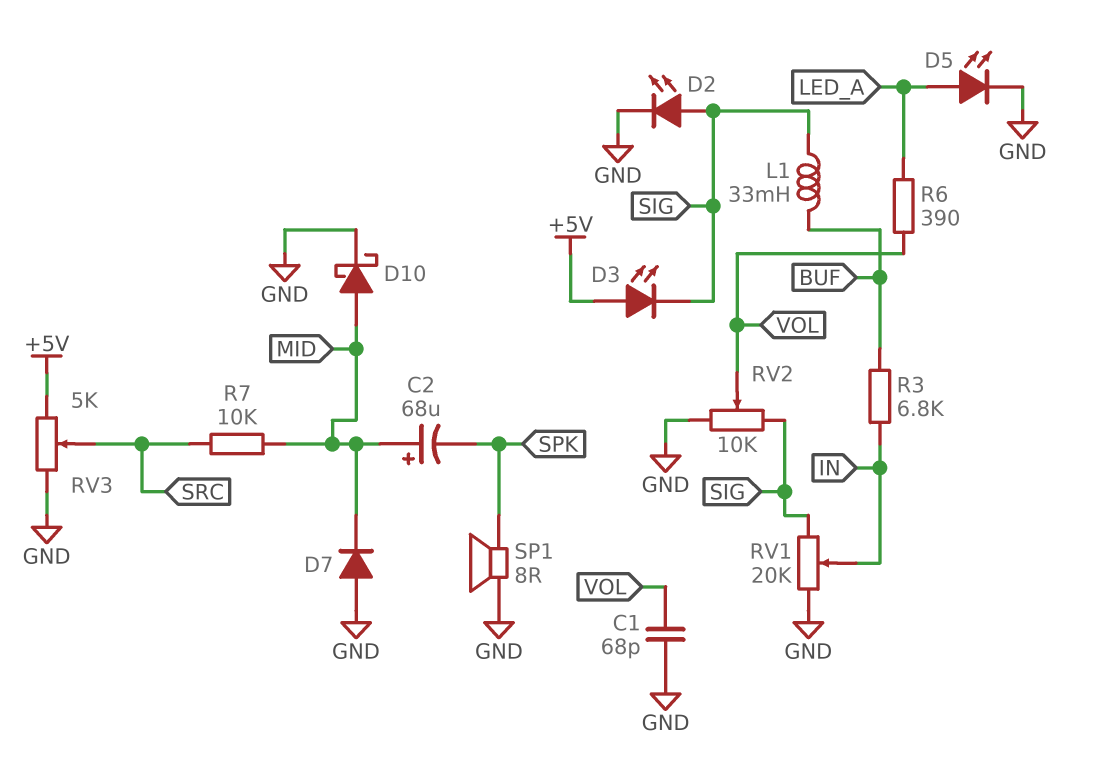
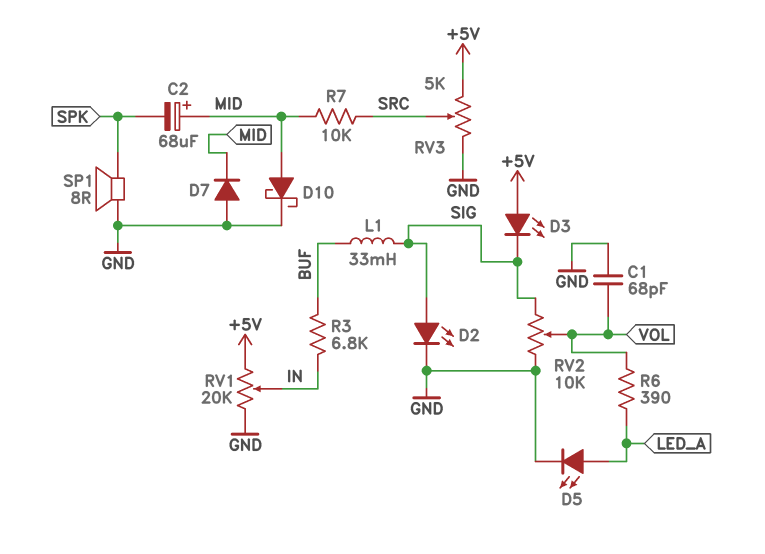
RV1: 20k (GND, SIG, wiper IN) -> 20k (+5V, GND, wiper IN)

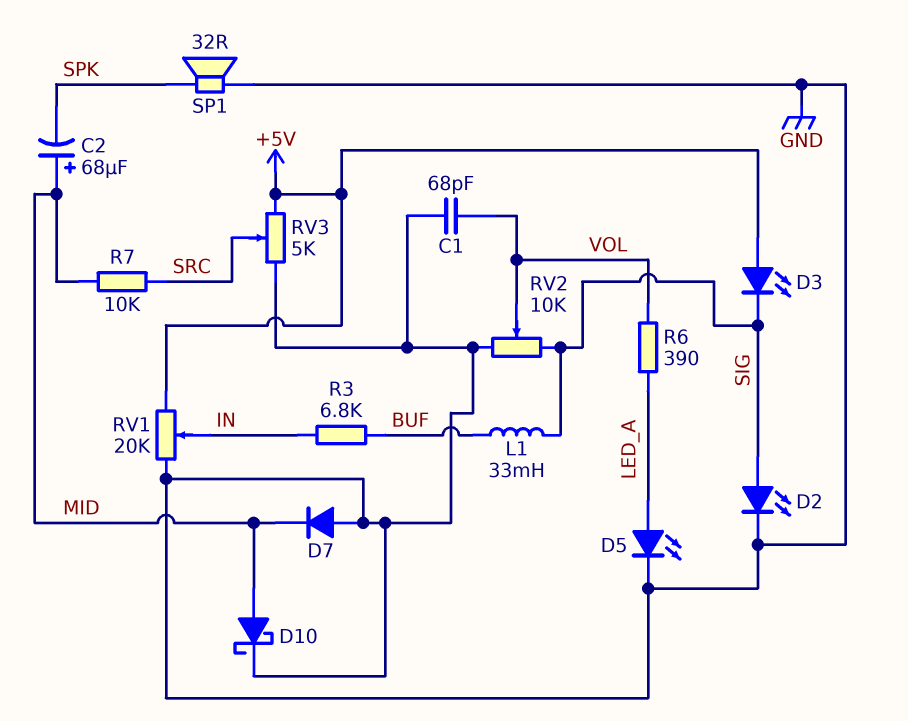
SP1: speaker 8R (GND, SPK) -> speaker 32R (GND, SPK)

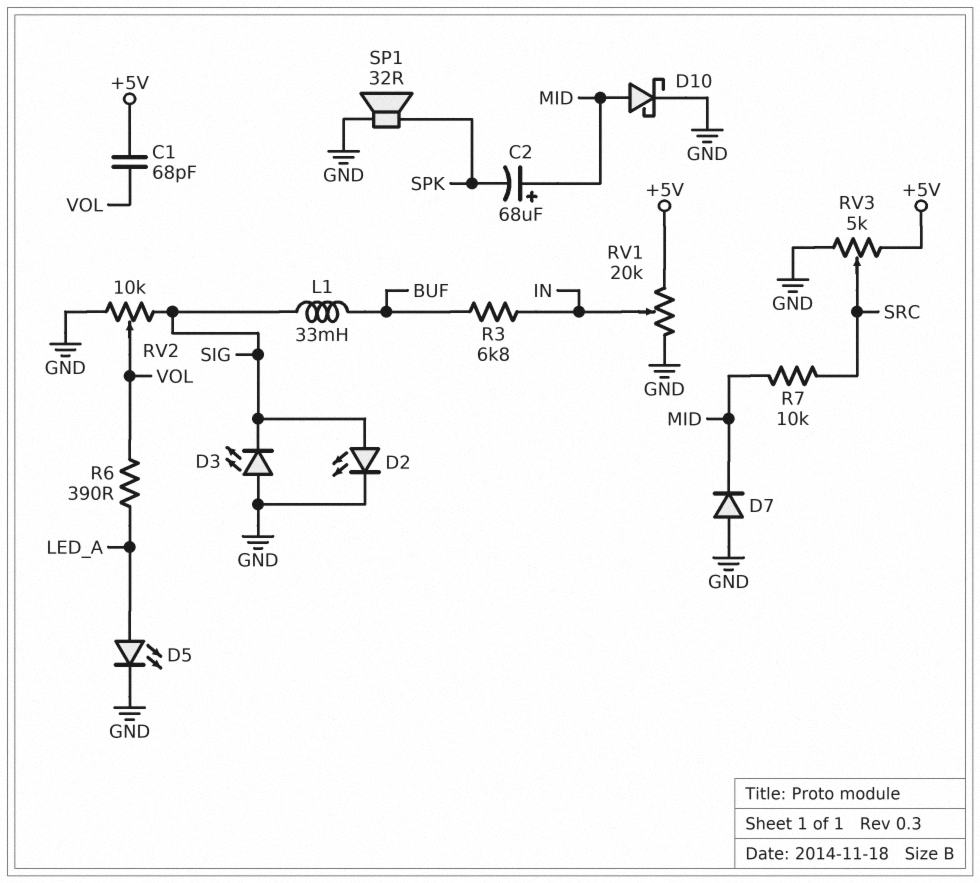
C1: 68pF (GND, VOL) -> 68pF (+5V, VOL)
D3: LED (A +5V, K SIG) -> LED (A GND, K SIG)

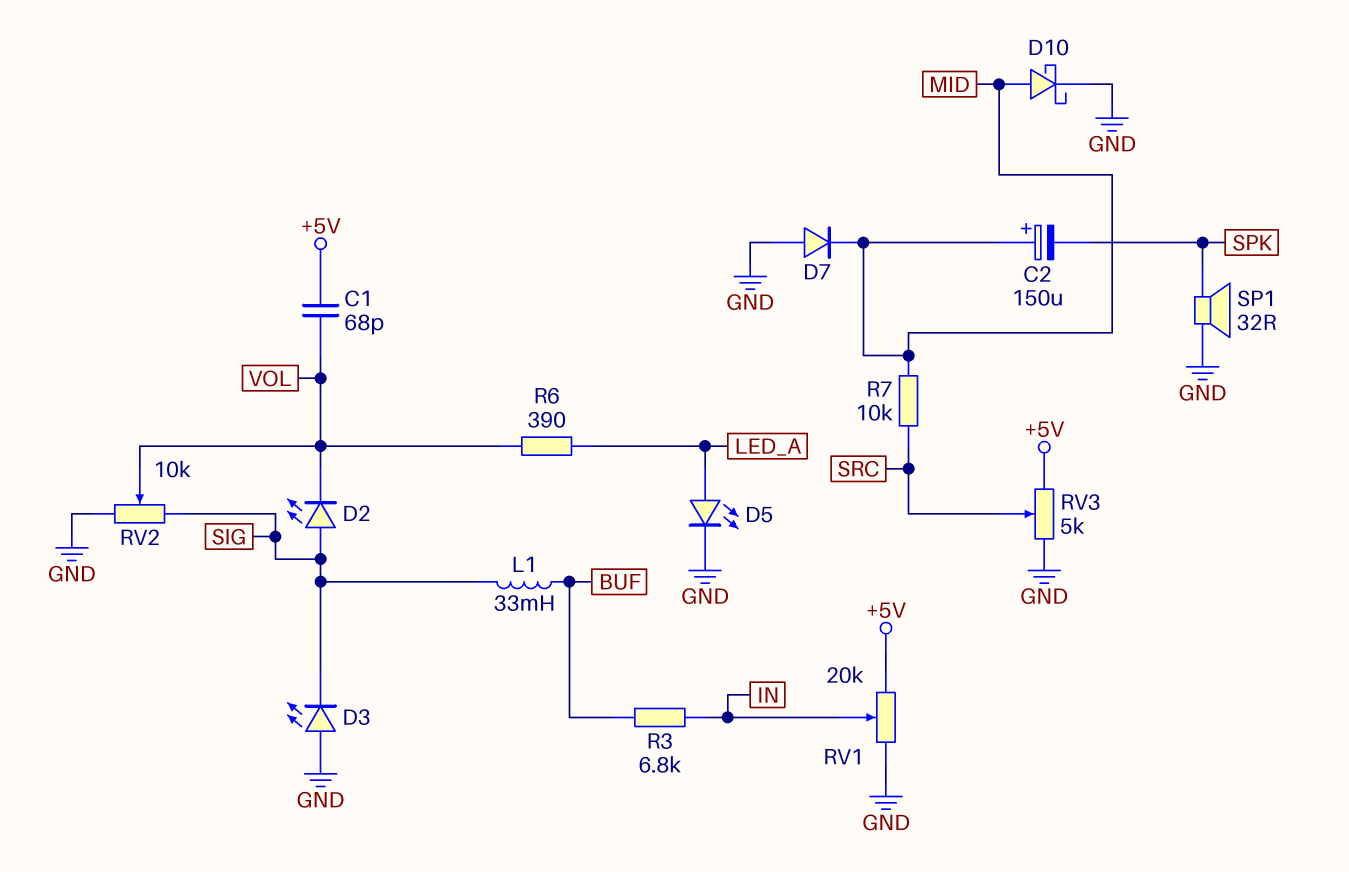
C2: 68uF (plus MID, minus SPK) -> 150uF (plus MID, minus SPK)
D2: LED (A SIG, K GND) -> LED (A SIG, K VOL)

